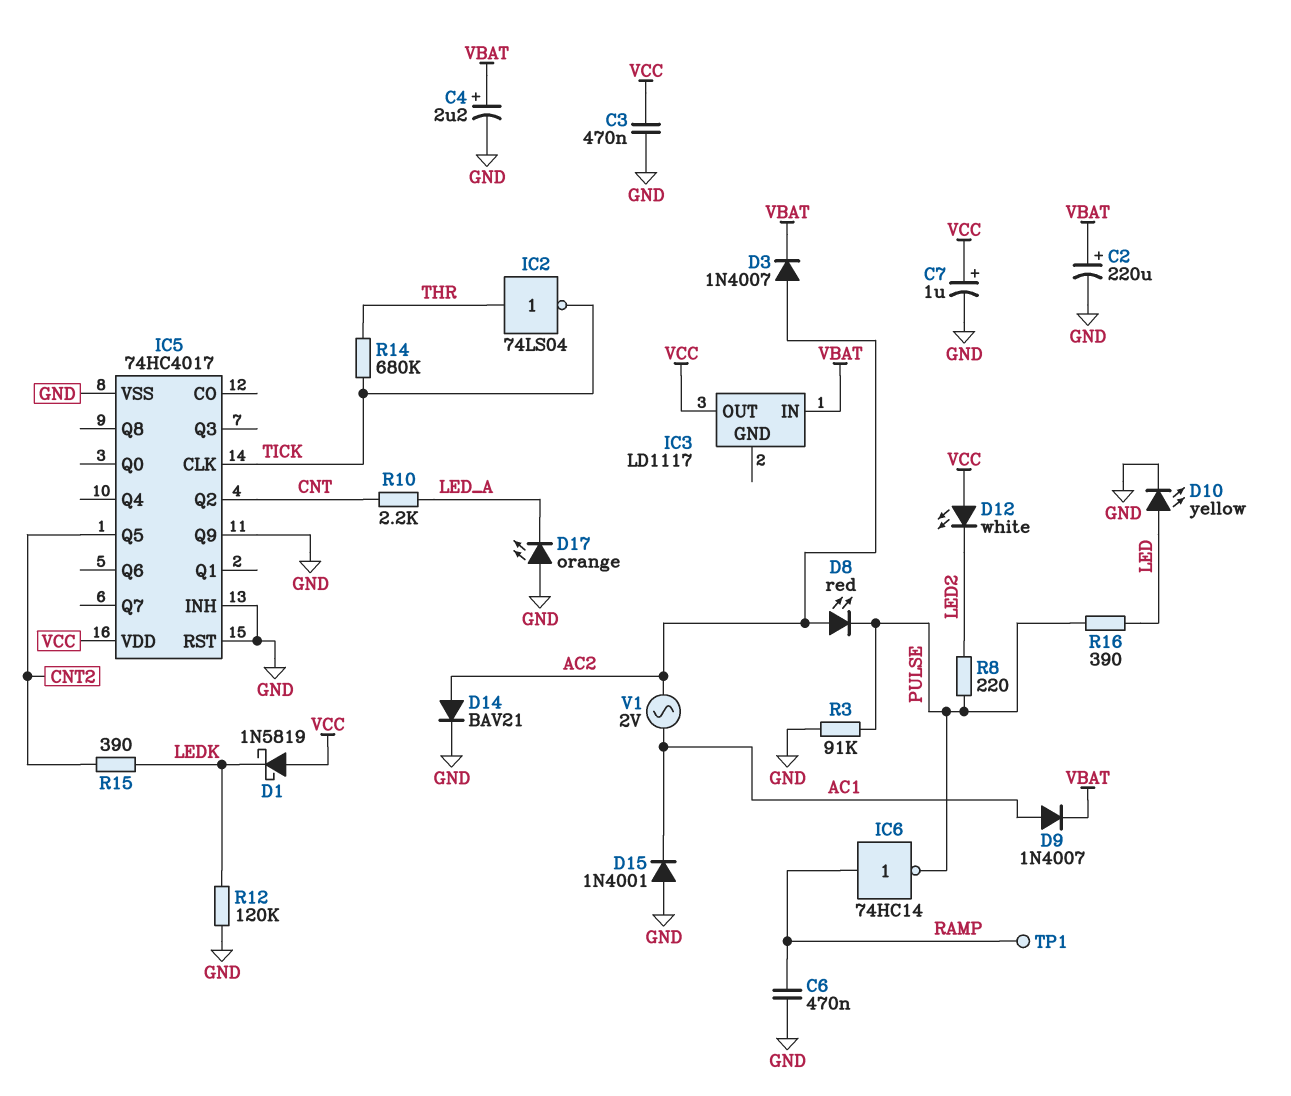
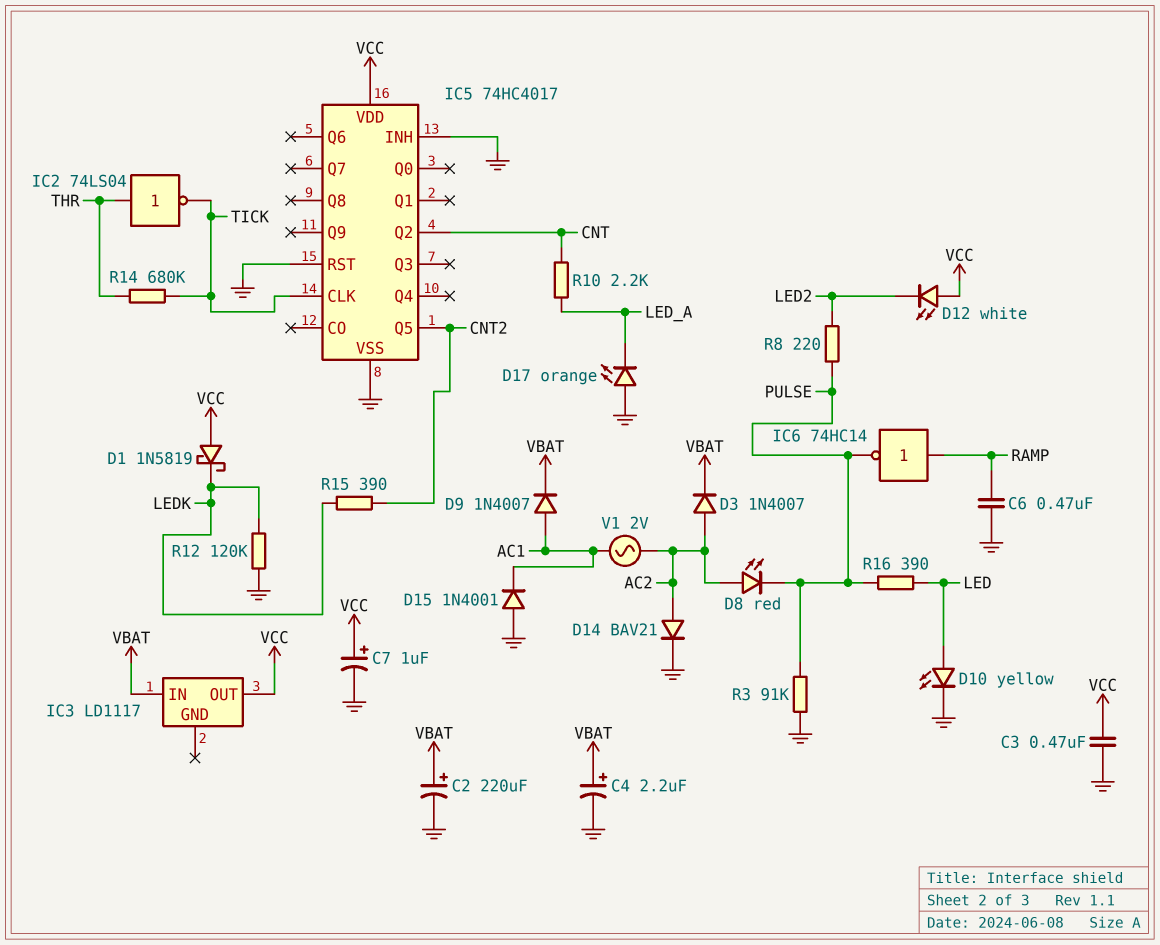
IC5 pin Q9: GND -> none
TP1: test point (RAMP) -> none

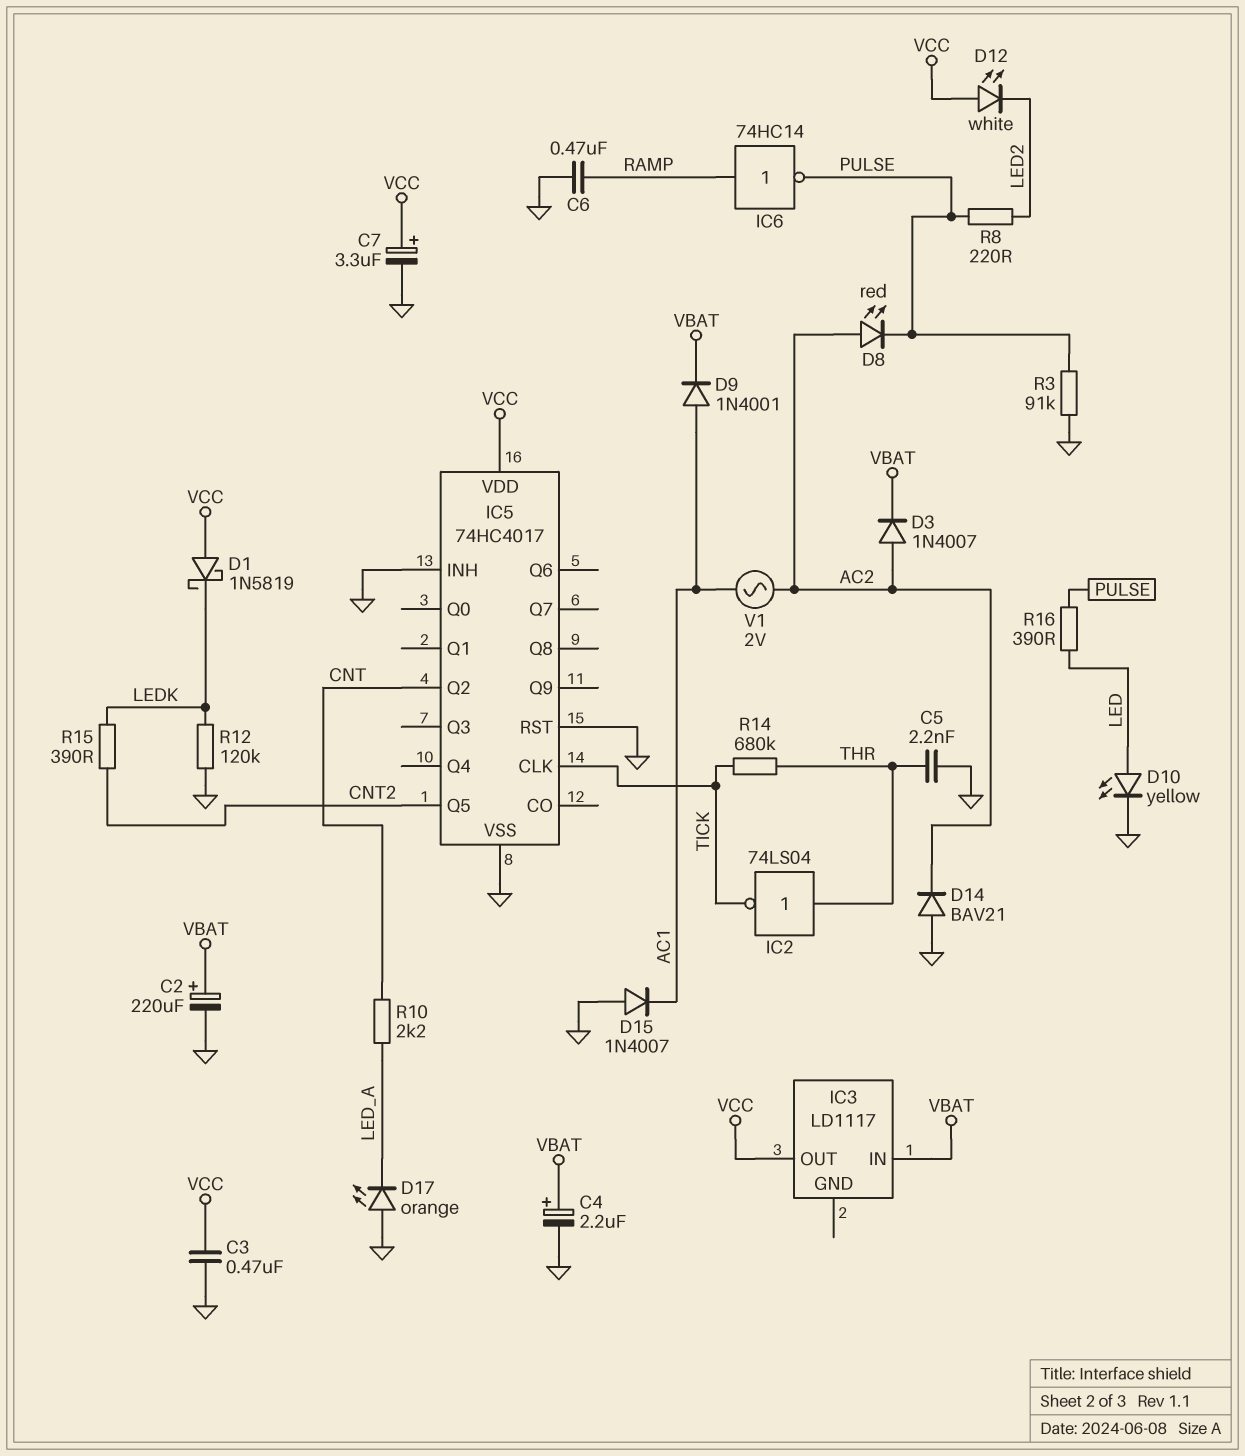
C5: none -> 2.2nF (GND, THR)
C7: 1uF (plus VCC, minus GND) -> 3.3uF (plus VCC, minus GND)
D9: diode 1N4007 (A AC1, K VBAT) -> diode 1N4001 (A AC1, K VBAT)
D14: diode BAV21 (A AC2, K GND) -> diode BAV21 (A GND, K AC2)
D15: diode 1N4001 (A GND, K AC1) -> diode 1N4007 (A GND, K AC1)

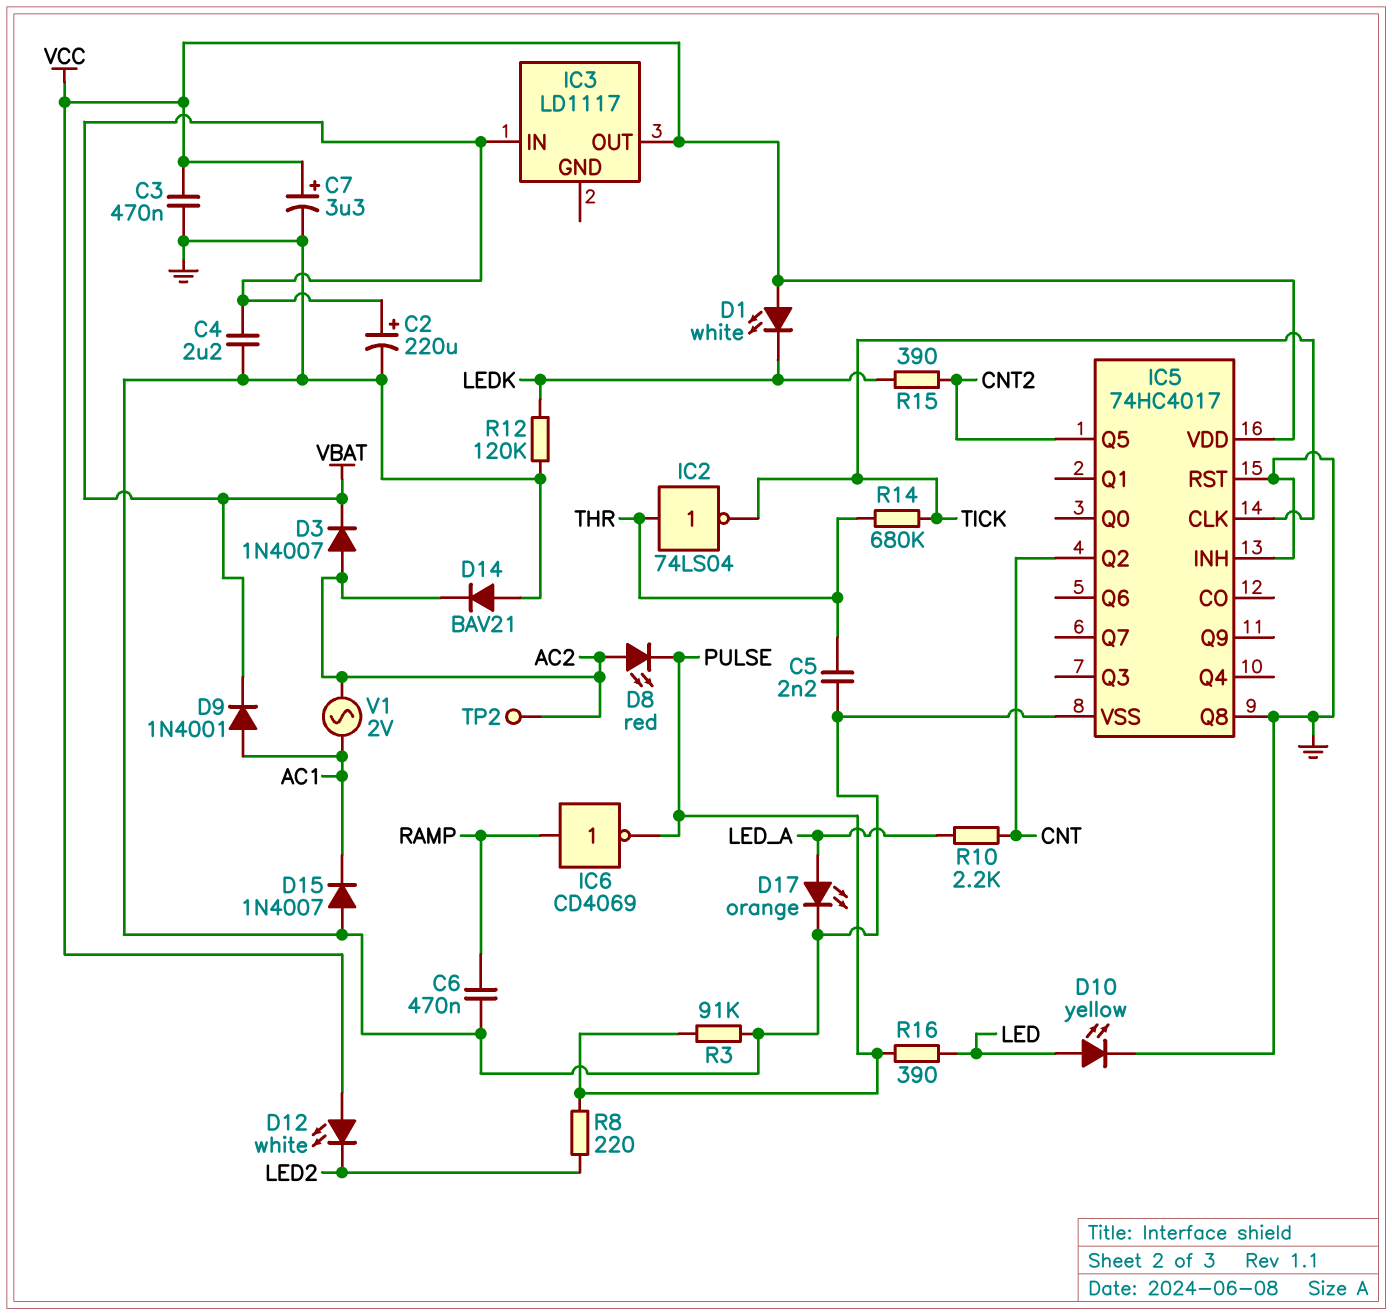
C4: 2.2uF (plus VBAT, minus GND) -> 2.2uF (GND, VBAT)
D1: schottky 1N5819 (A VCC, K LEDK) -> LED white (A VCC, K LEDK)
D17: LED orange (A GND, K LED_A) -> LED orange (A LED_A, K GND)
IC5 pin Q8: none -> GND
IC6: NOT 74HC14 (in RAMP, out PULSE) -> NOT CD4069 (in RAMP, out PULSE)
TP2: none -> test point (AC2)

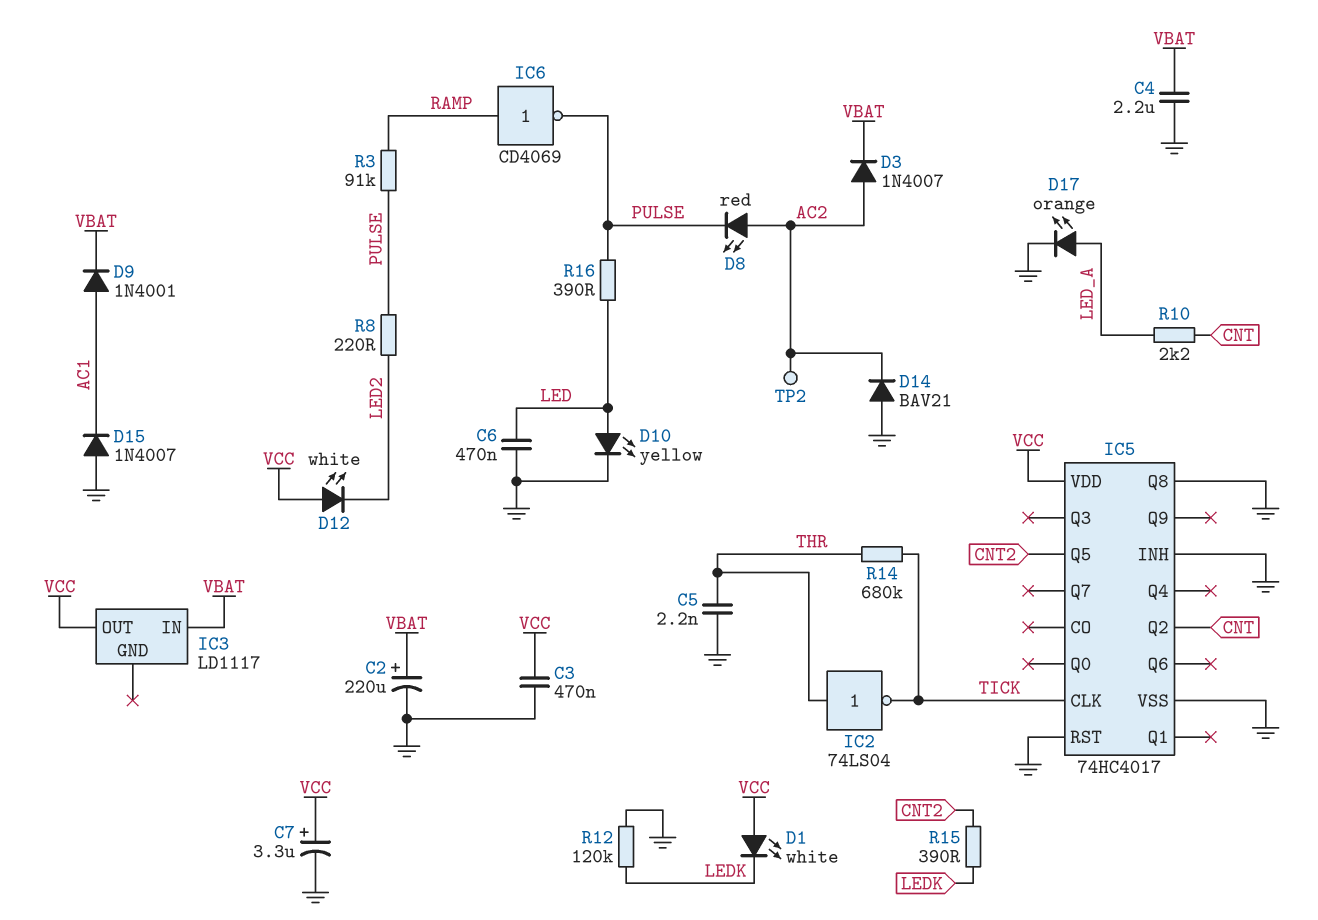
C6: 470nF (GND, RAMP) -> 470nF (GND, LED)
R3: 91k (GND, PULSE) -> 91k (PULSE, RAMP)
V1: AC 2V (AC1, AC2) -> none

